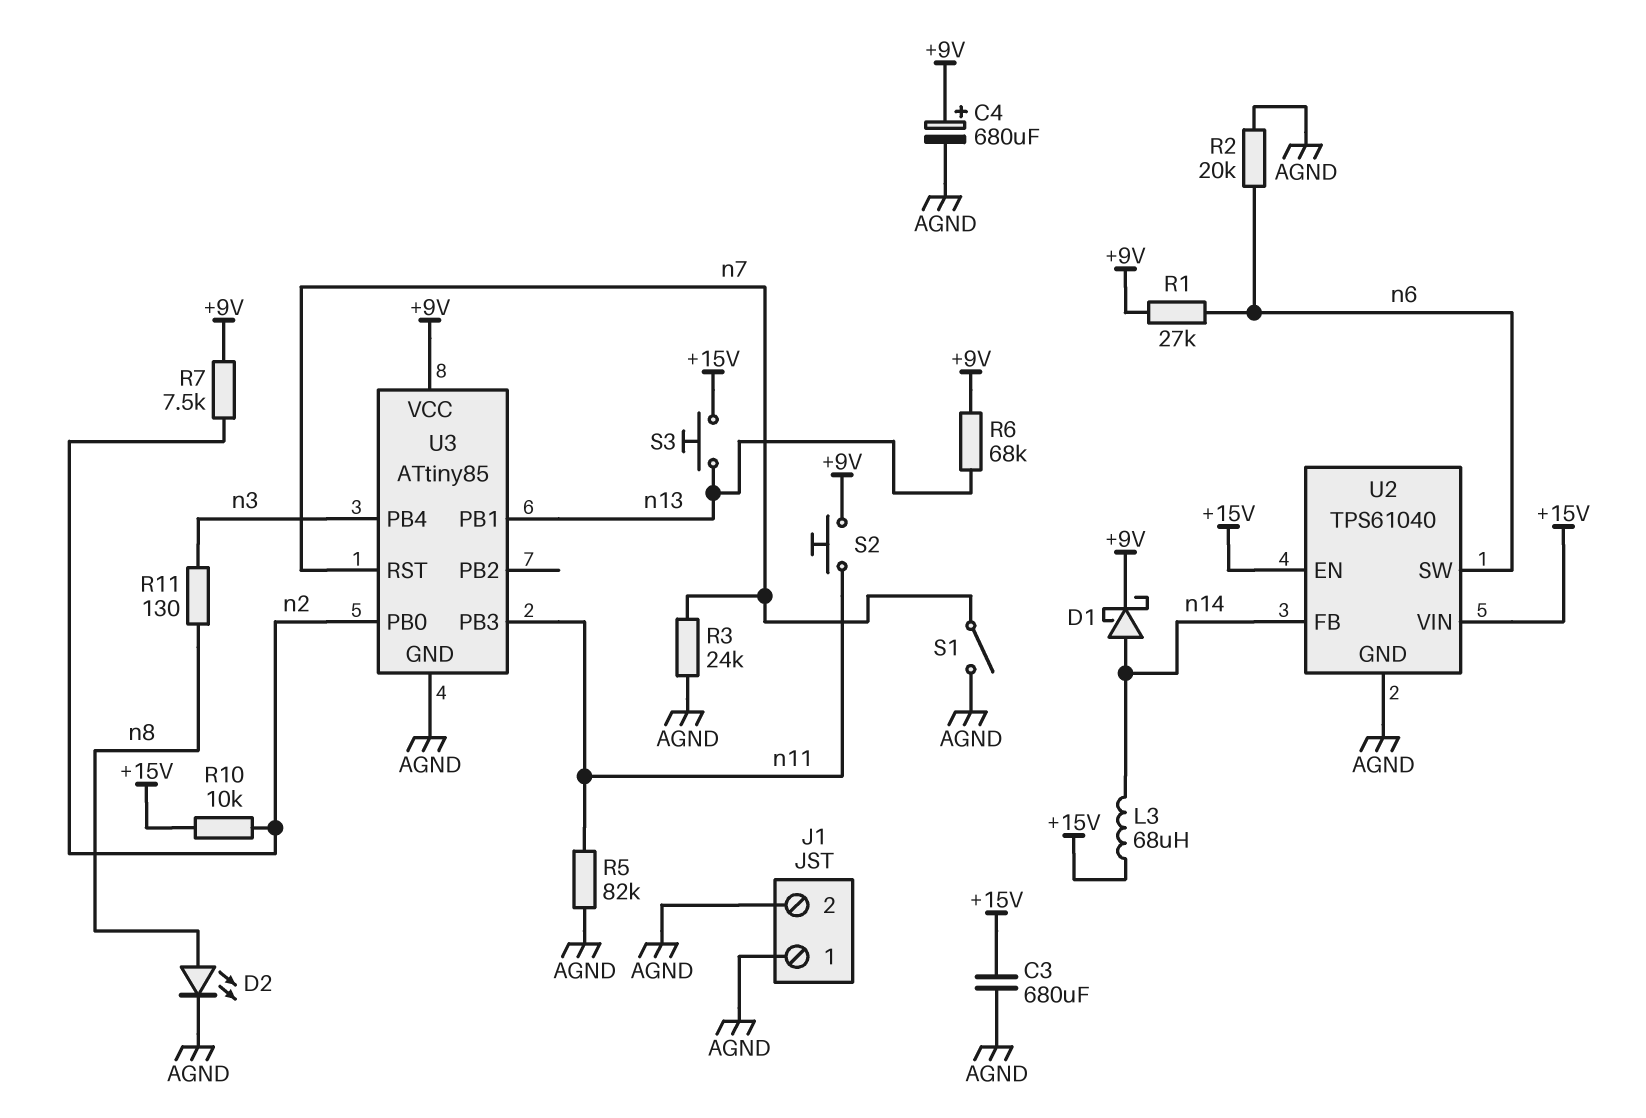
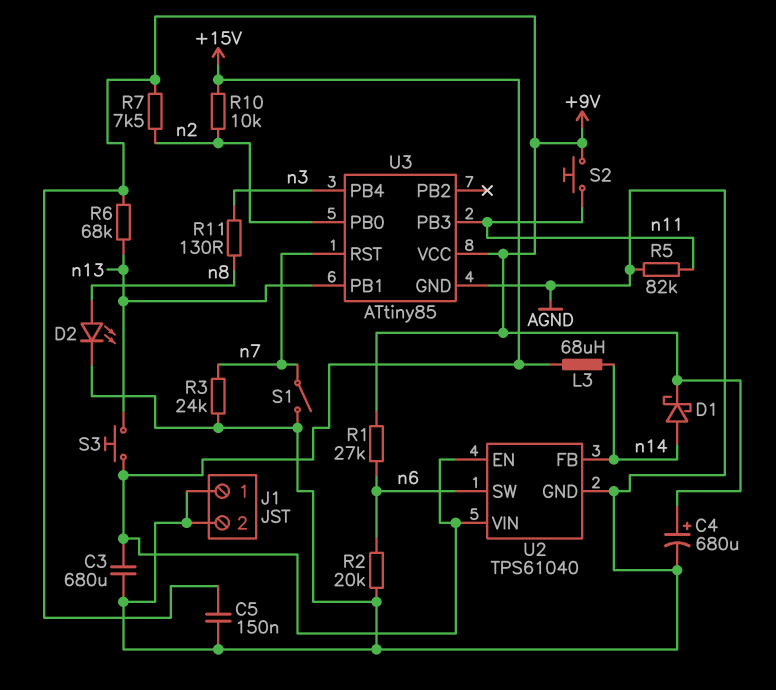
C5: none -> 150nF (+9V, AGND)

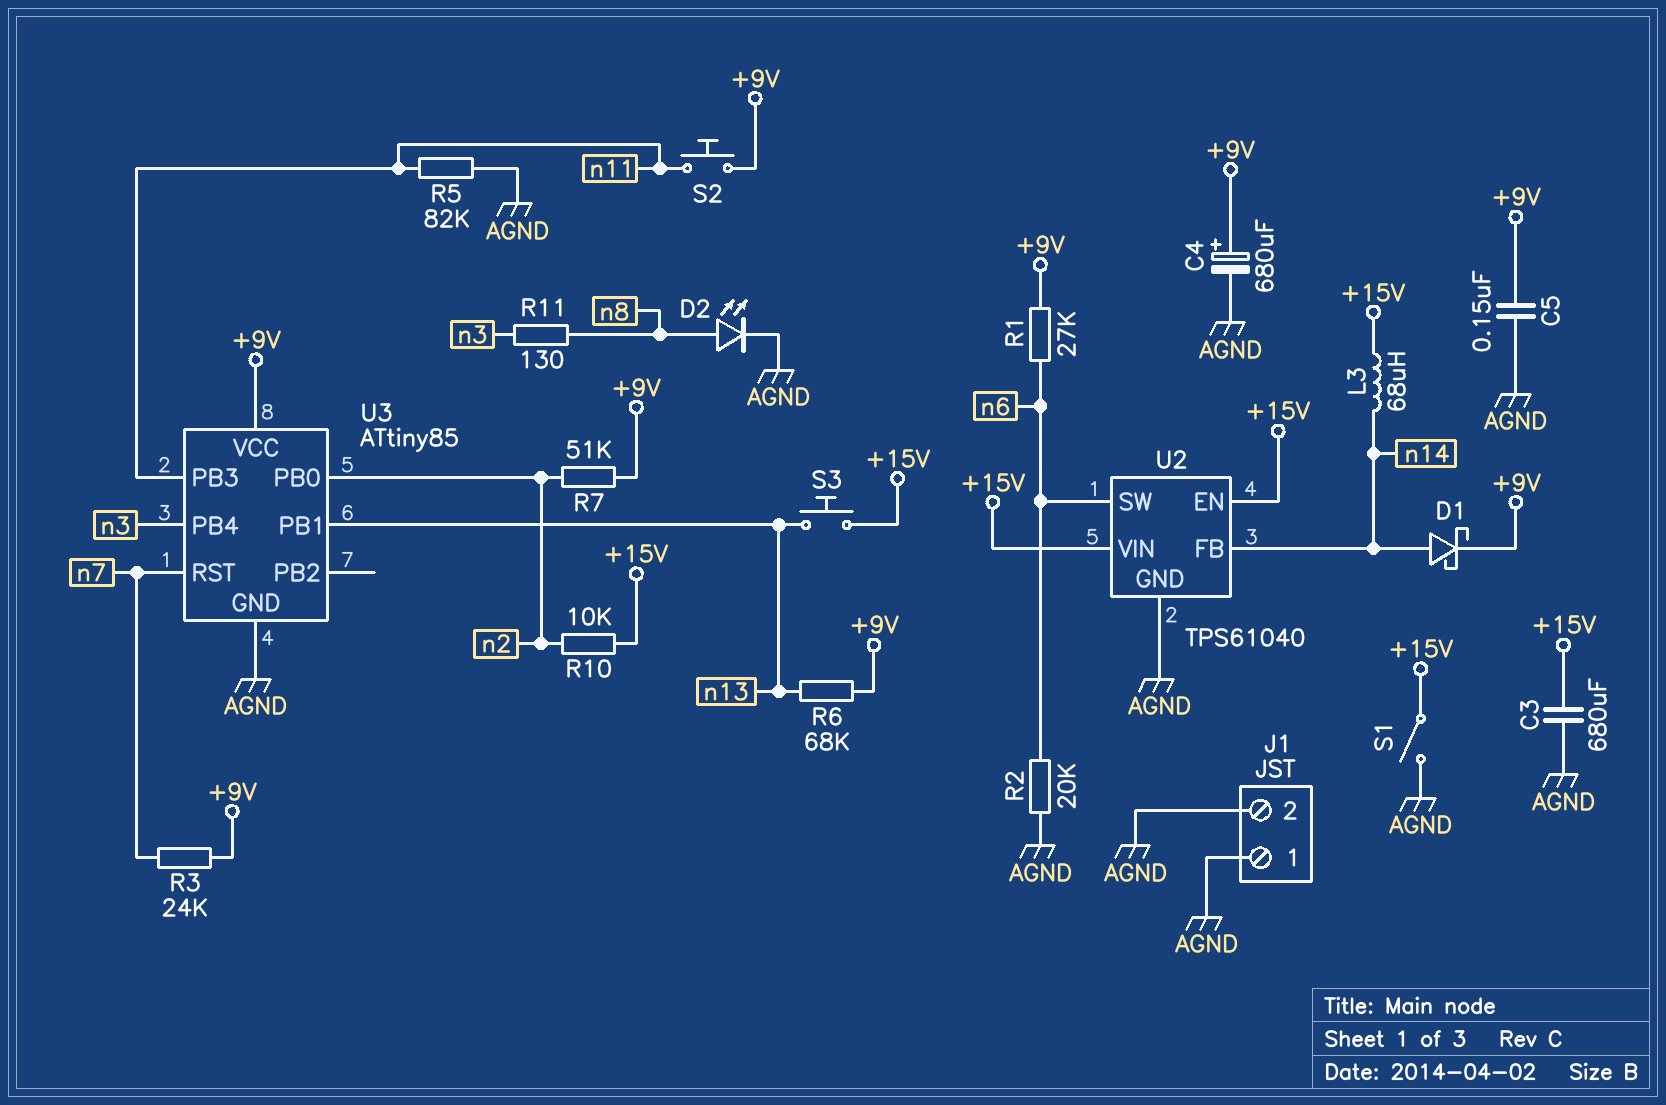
R3: 24k (AGND, n7) -> 24k (+9V, n7)
R7: 7.5k (+9V, n2) -> 51k (+9V, n2)
S1: switch (AGND, n7) -> switch (+15V, AGND)

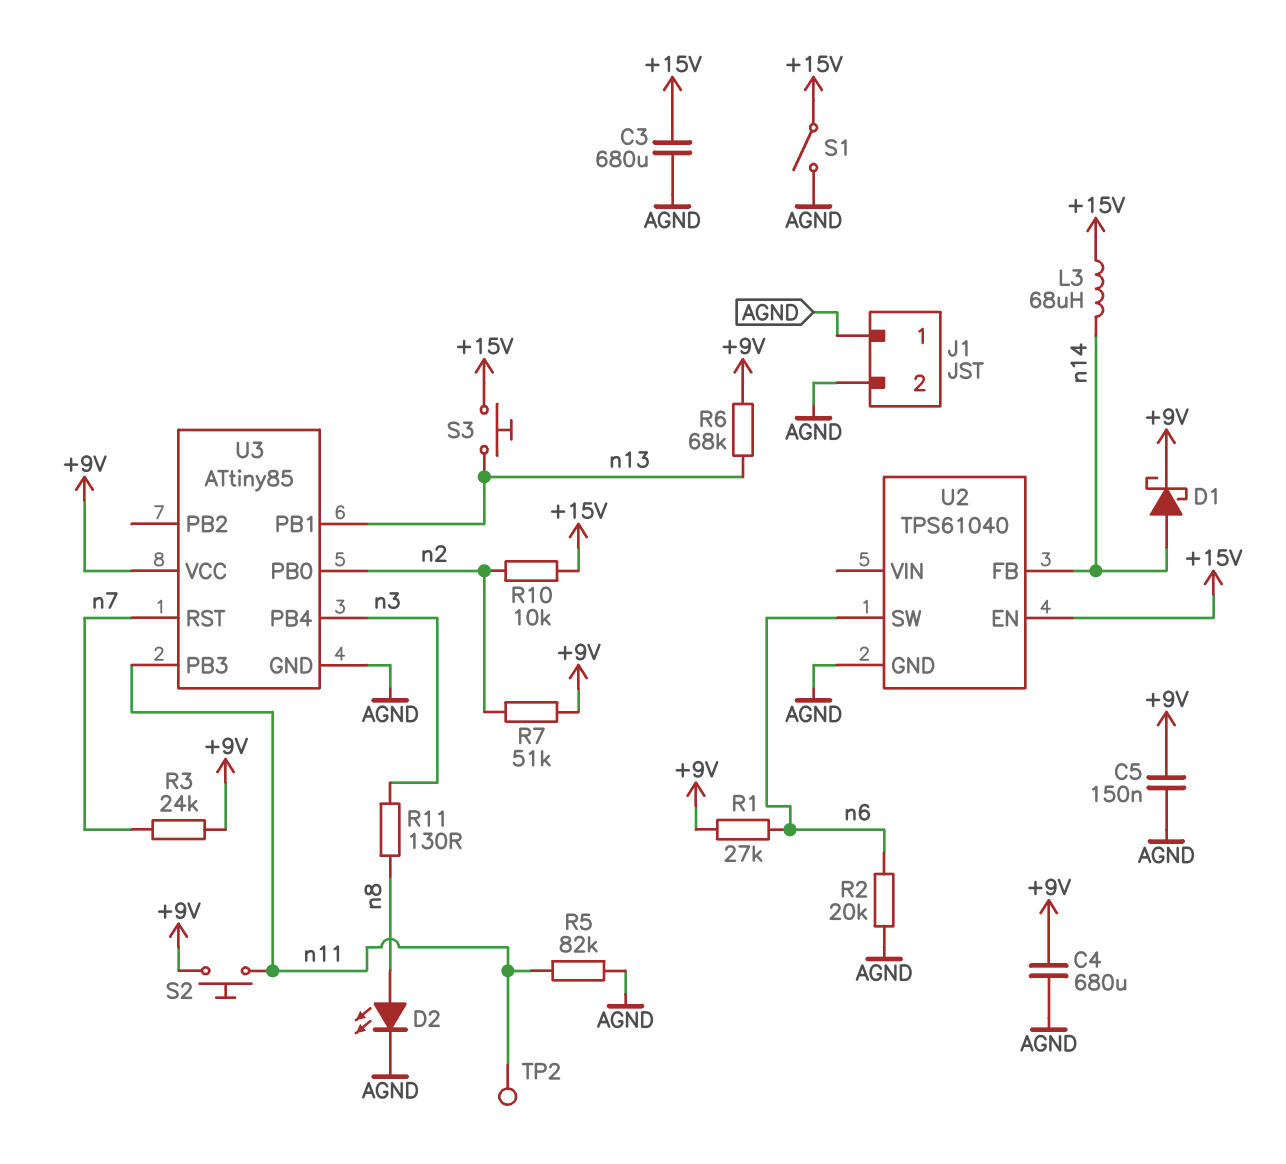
C4: 680uF (plus +9V, minus AGND) -> 680uF (+9V, AGND)
TP2: none -> test point (n11)
U2 pin VIN: +15V -> none

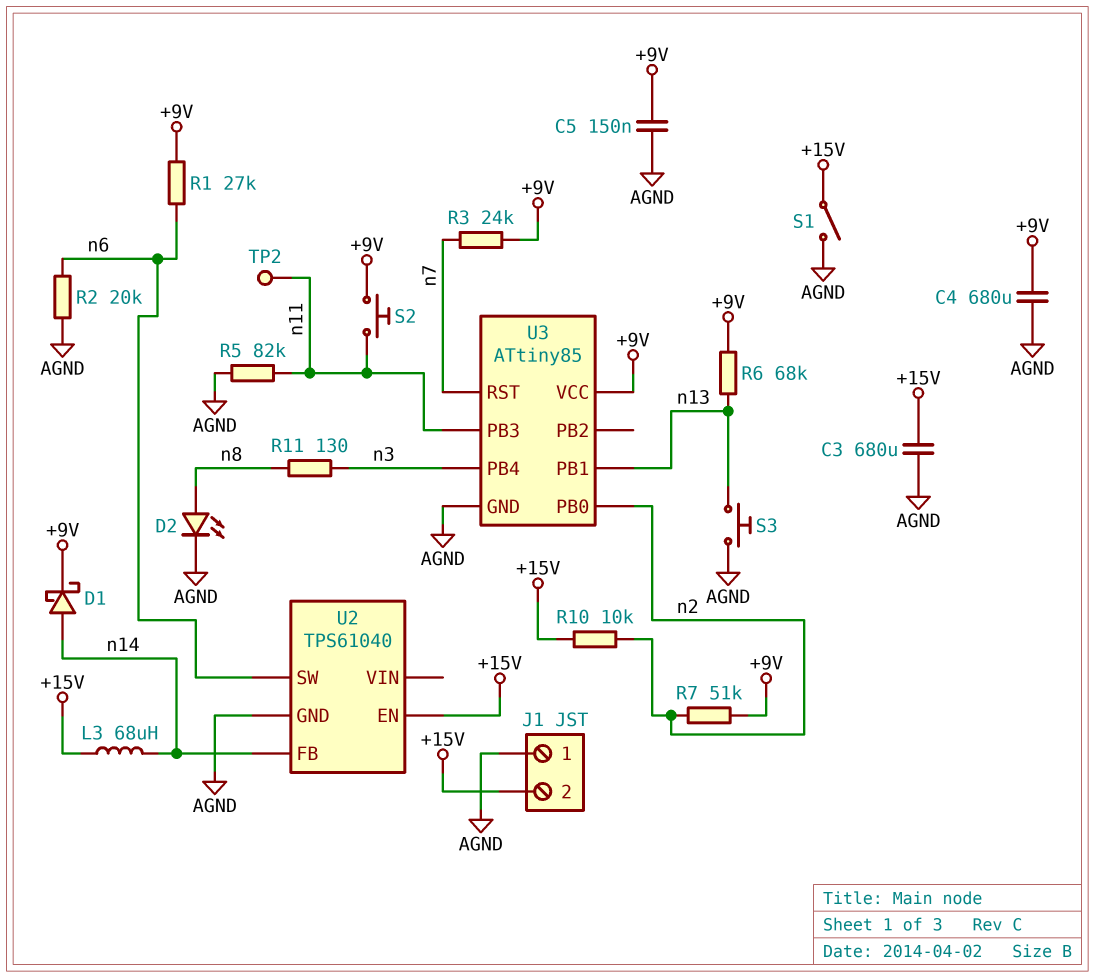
J1 pin 2: AGND -> +15V
S3: button (+15V, n13) -> button (AGND, n13)

